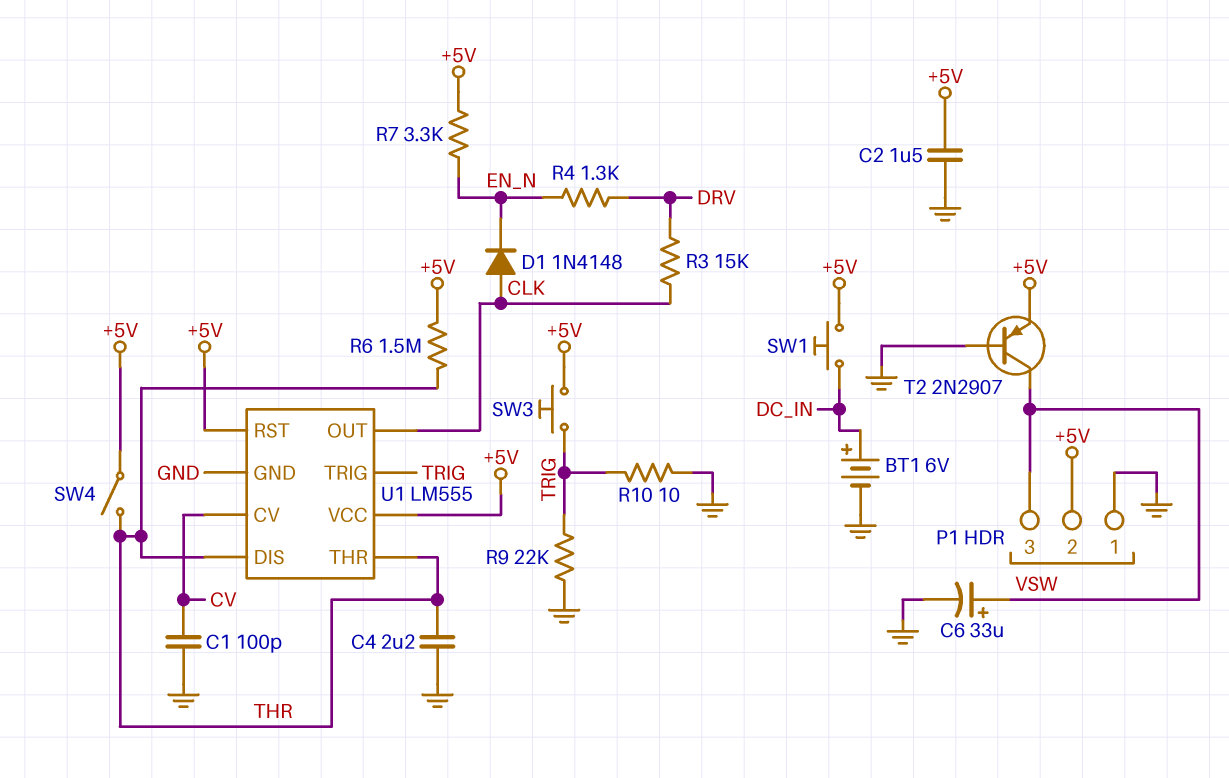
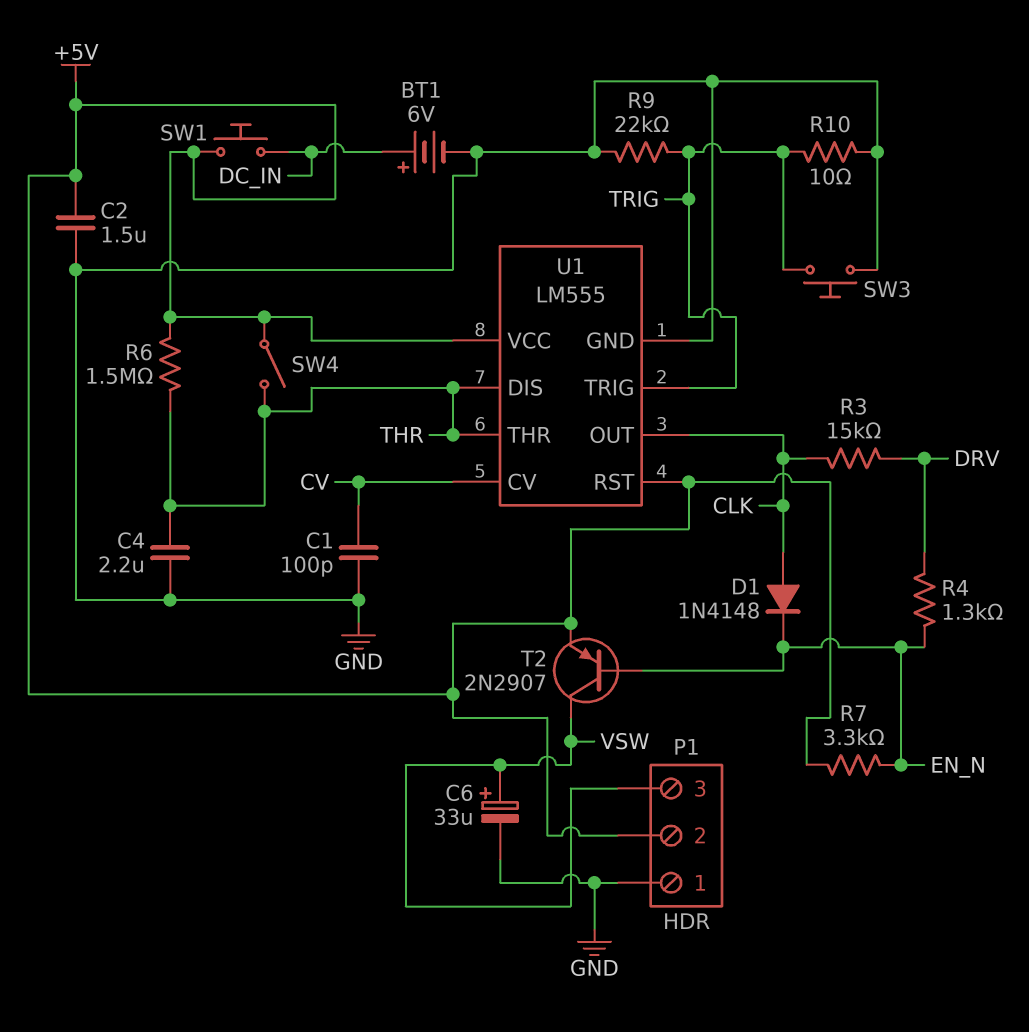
SW3: button (+5V, TRIG) -> button (GND, TRIG)
T2: PNP 2N2907 (B GND, C VSW, E +5V) -> PNP 2N2907 (B EN_N, C VSW, E +5V)

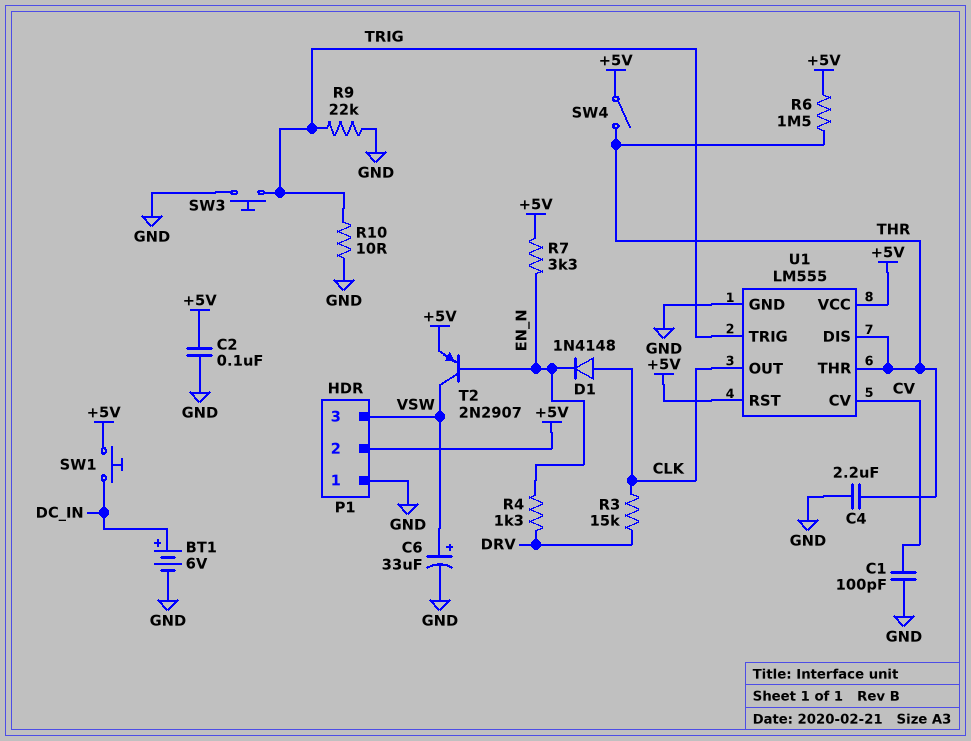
C2: 1.5uF (+5V, GND) -> 100nF (+5V, GND)

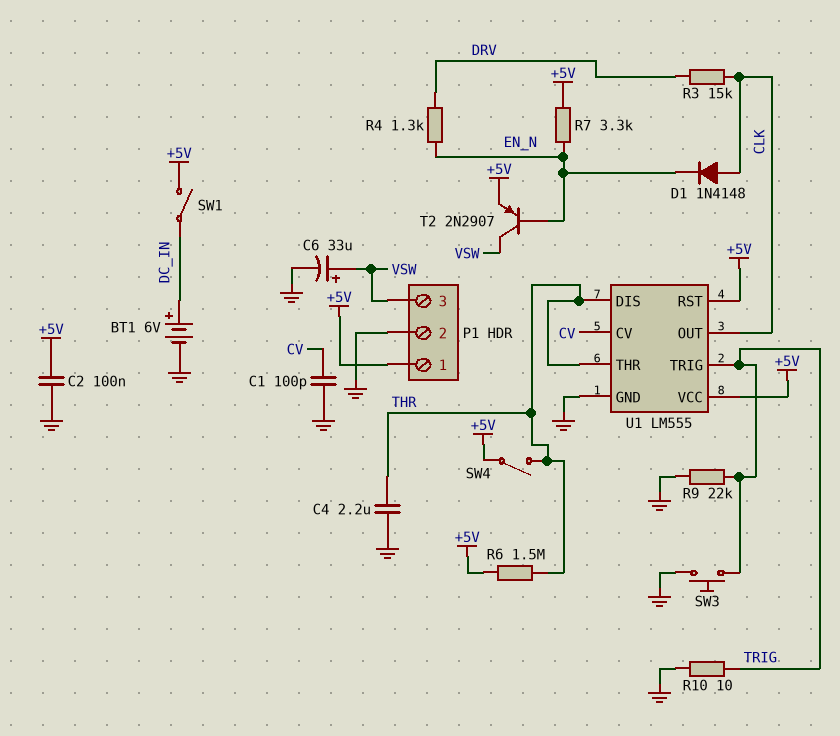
P1 pin 1: GND -> +5V
P1 pin 2: +5V -> GND
SW1: button (+5V, DC_IN) -> switch (+5V, DC_IN)

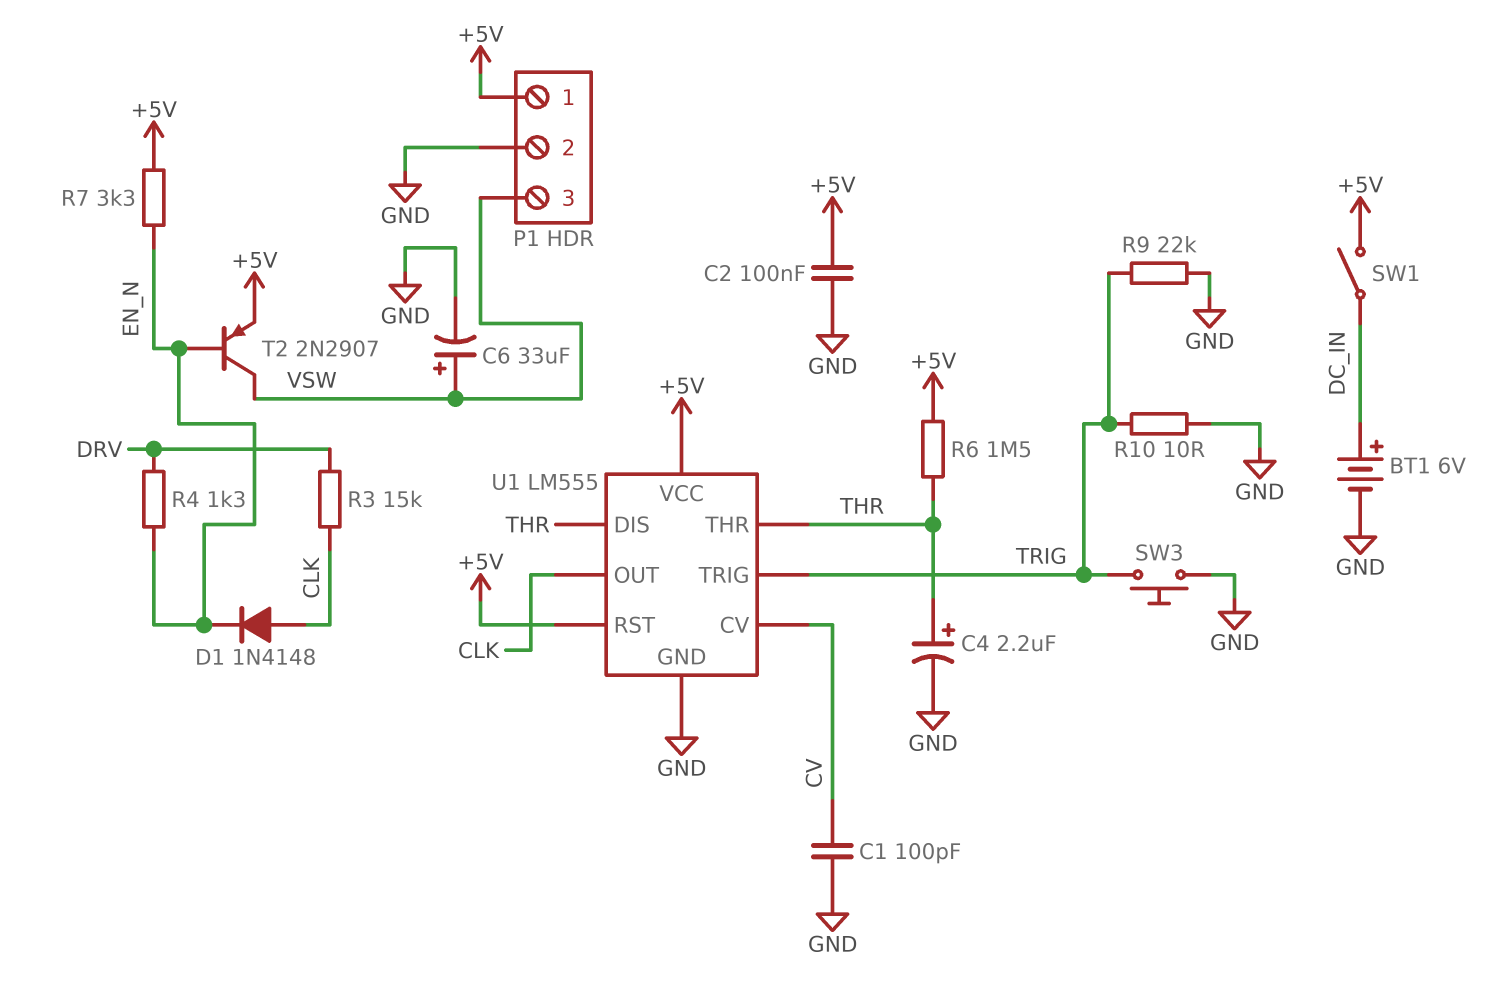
C4: 2.2uF (GND, THR) -> 2.2uF (plus THR, minus GND)
SW4: switch (+5V, THR) -> none

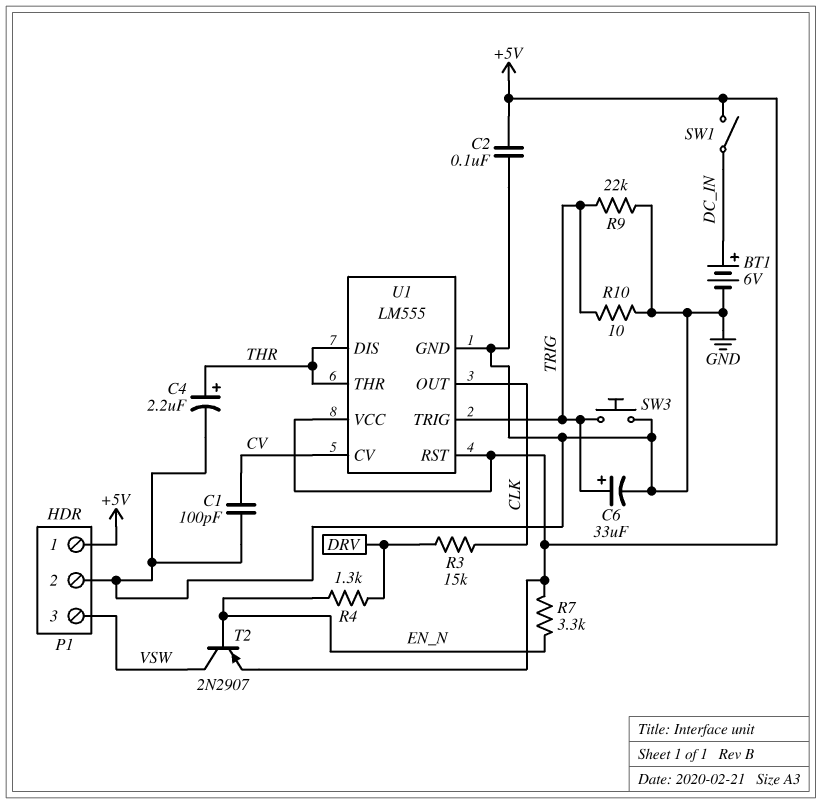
C6: 33uF (plus VSW, minus GND) -> 33uF (plus TRIG, minus GND)
D1: diode 1N4148 (A CLK, K EN_N) -> none
R6: 1.5M (+5V, THR) -> none

